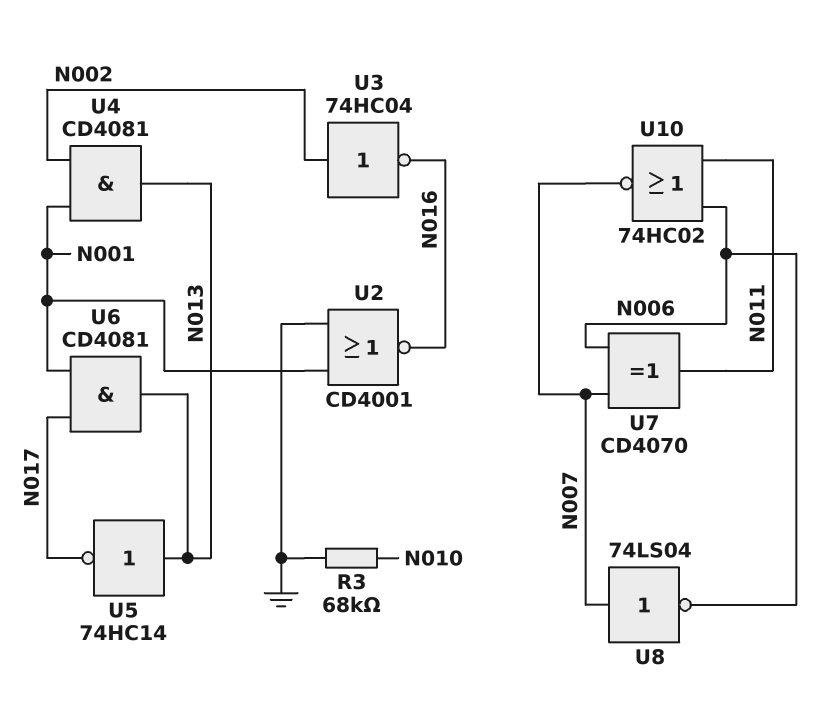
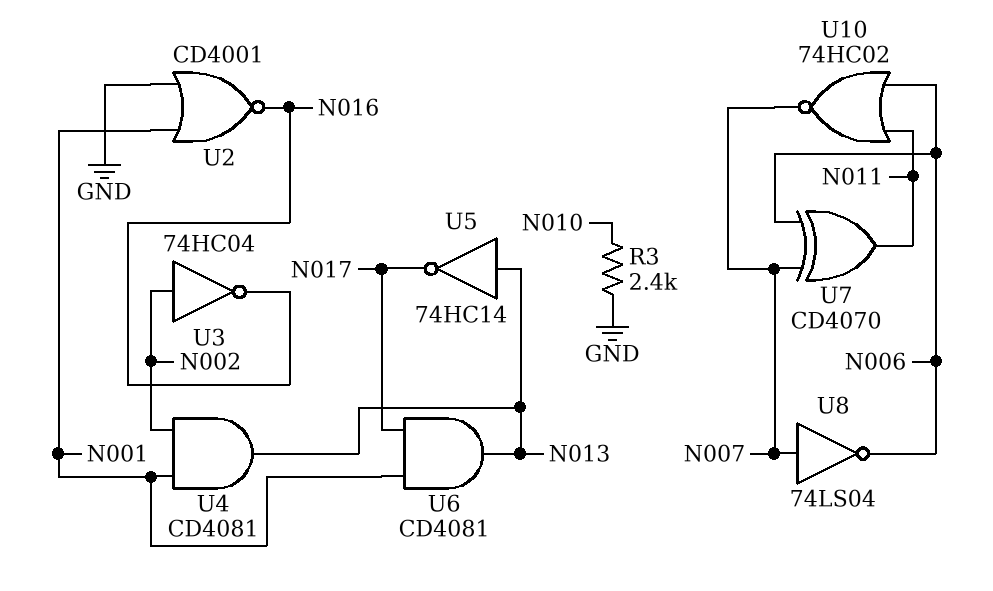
R3: 68k (GND, N010) -> 2.4k (GND, N010)

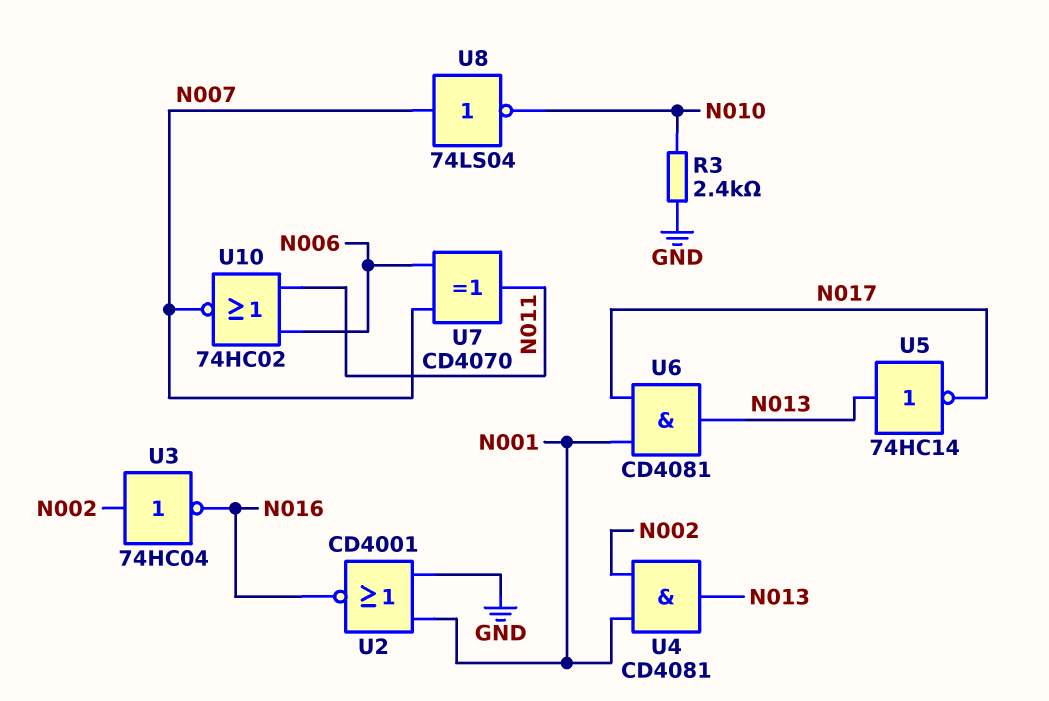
U8: NOT 74LS04 (in N007, out N006) -> NOT 74LS04 (in N007, out N010)

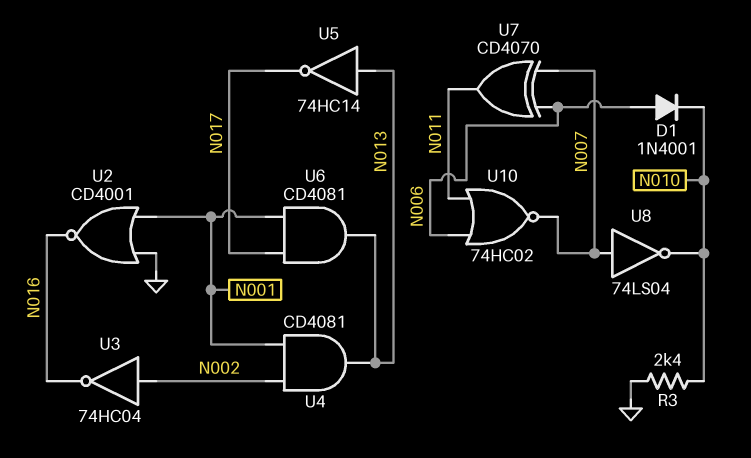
D1: none -> diode 1N4001 (A N006, K N010)

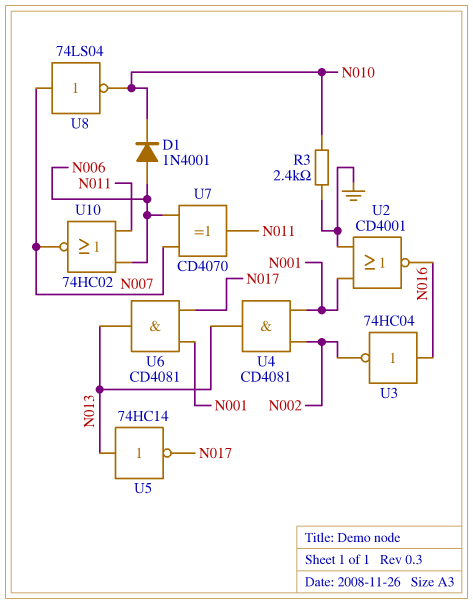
U3: NOT 74HC04 (in N002, out N016) -> NOT 74HC04 (in N016, out N002)

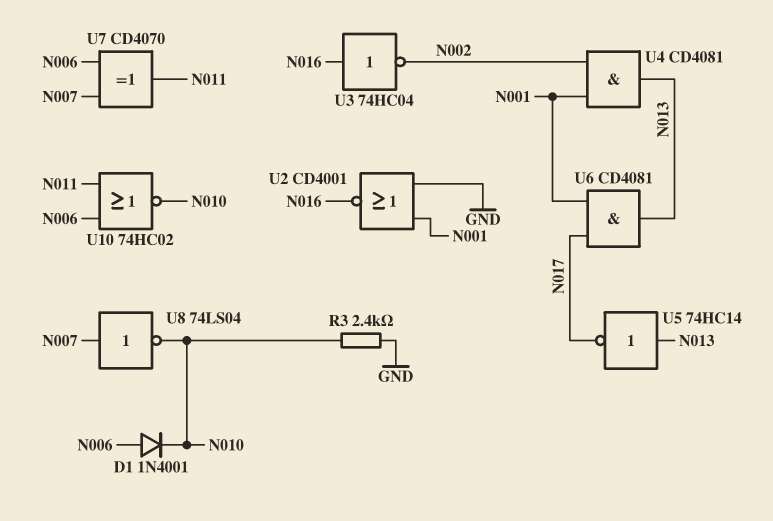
U10: NOR 74HC02 (in N006, in N011, out N007) -> NOR 74HC02 (in N006, in N011, out N010)

